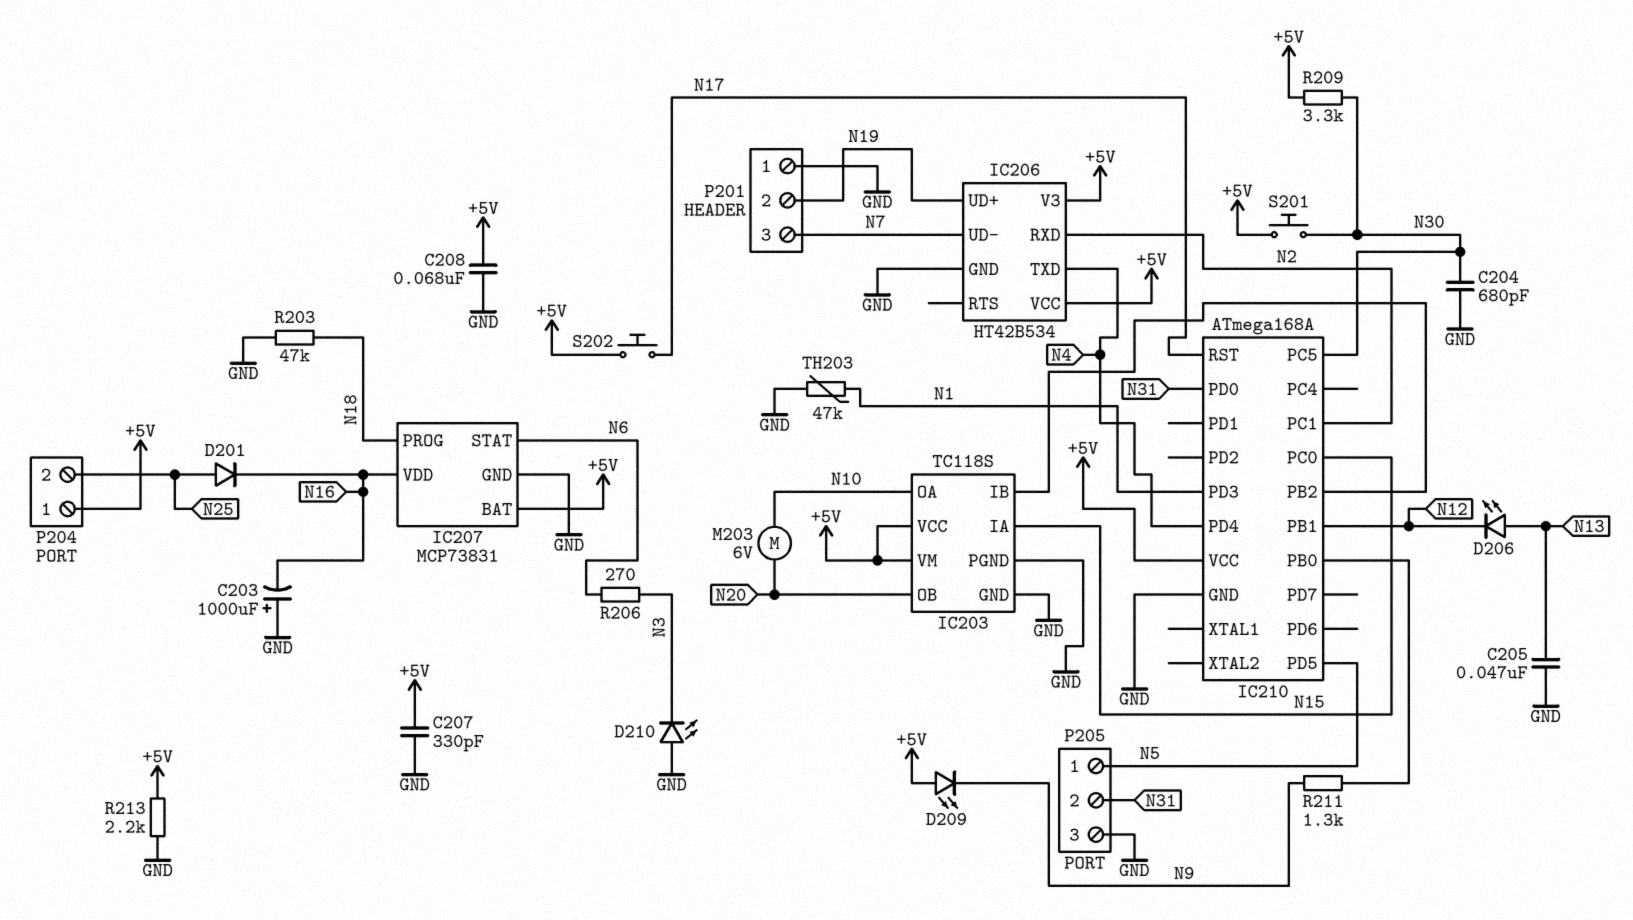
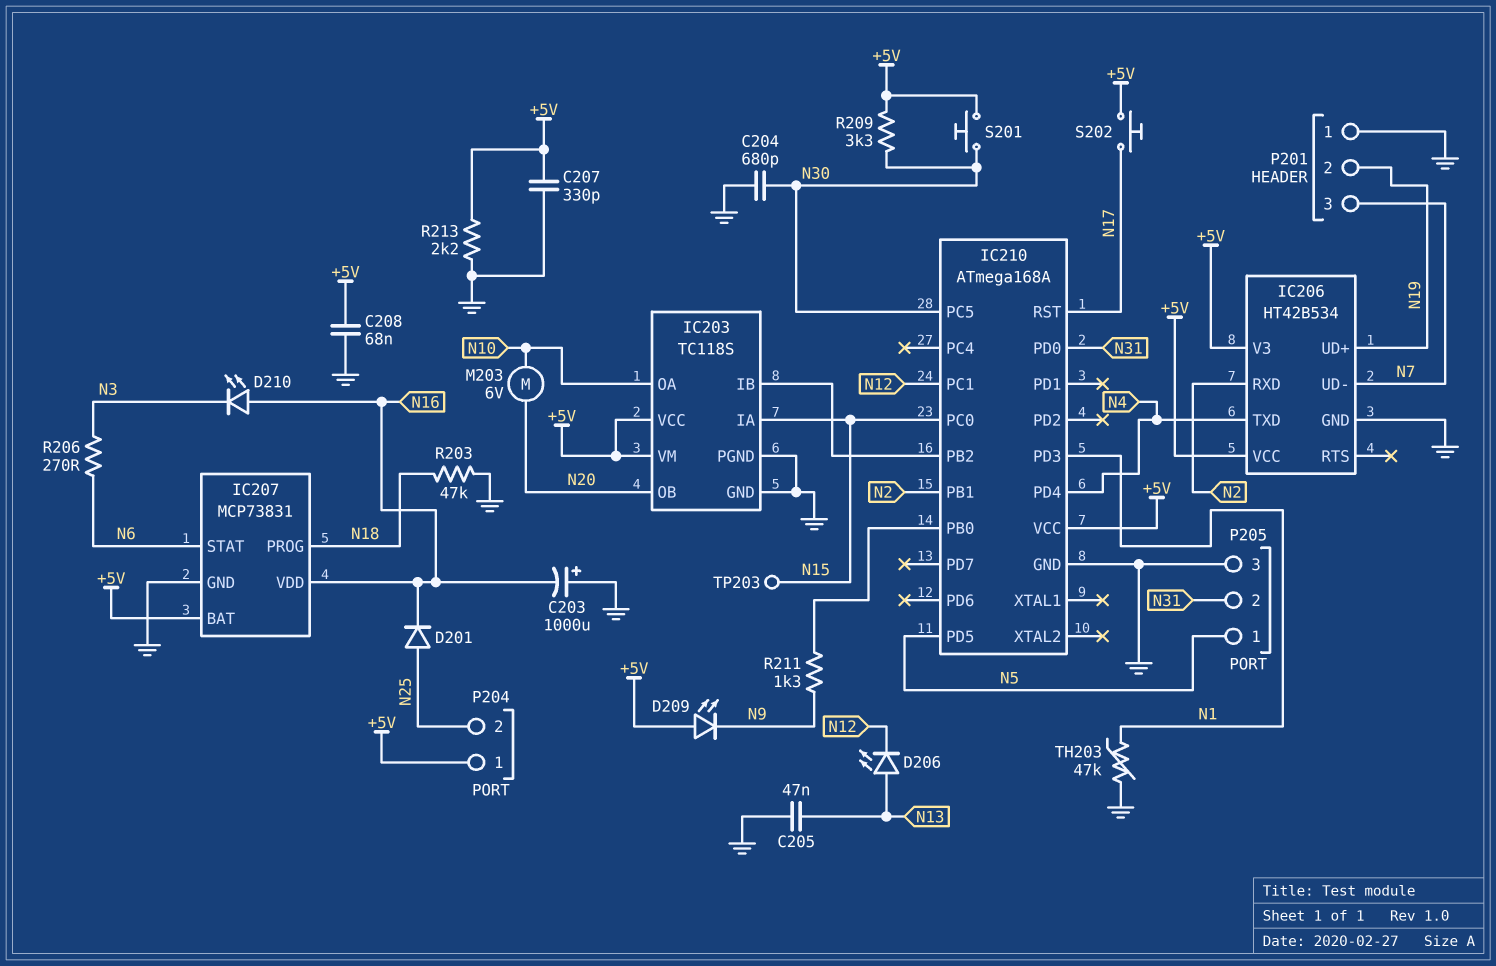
D210: LED (A GND, K N3) -> LED (A N16, K N3)
IC210 pin PB1: N12 -> N2
IC210 pin PC1: N2 -> N12
TP203: none -> test point (N15)

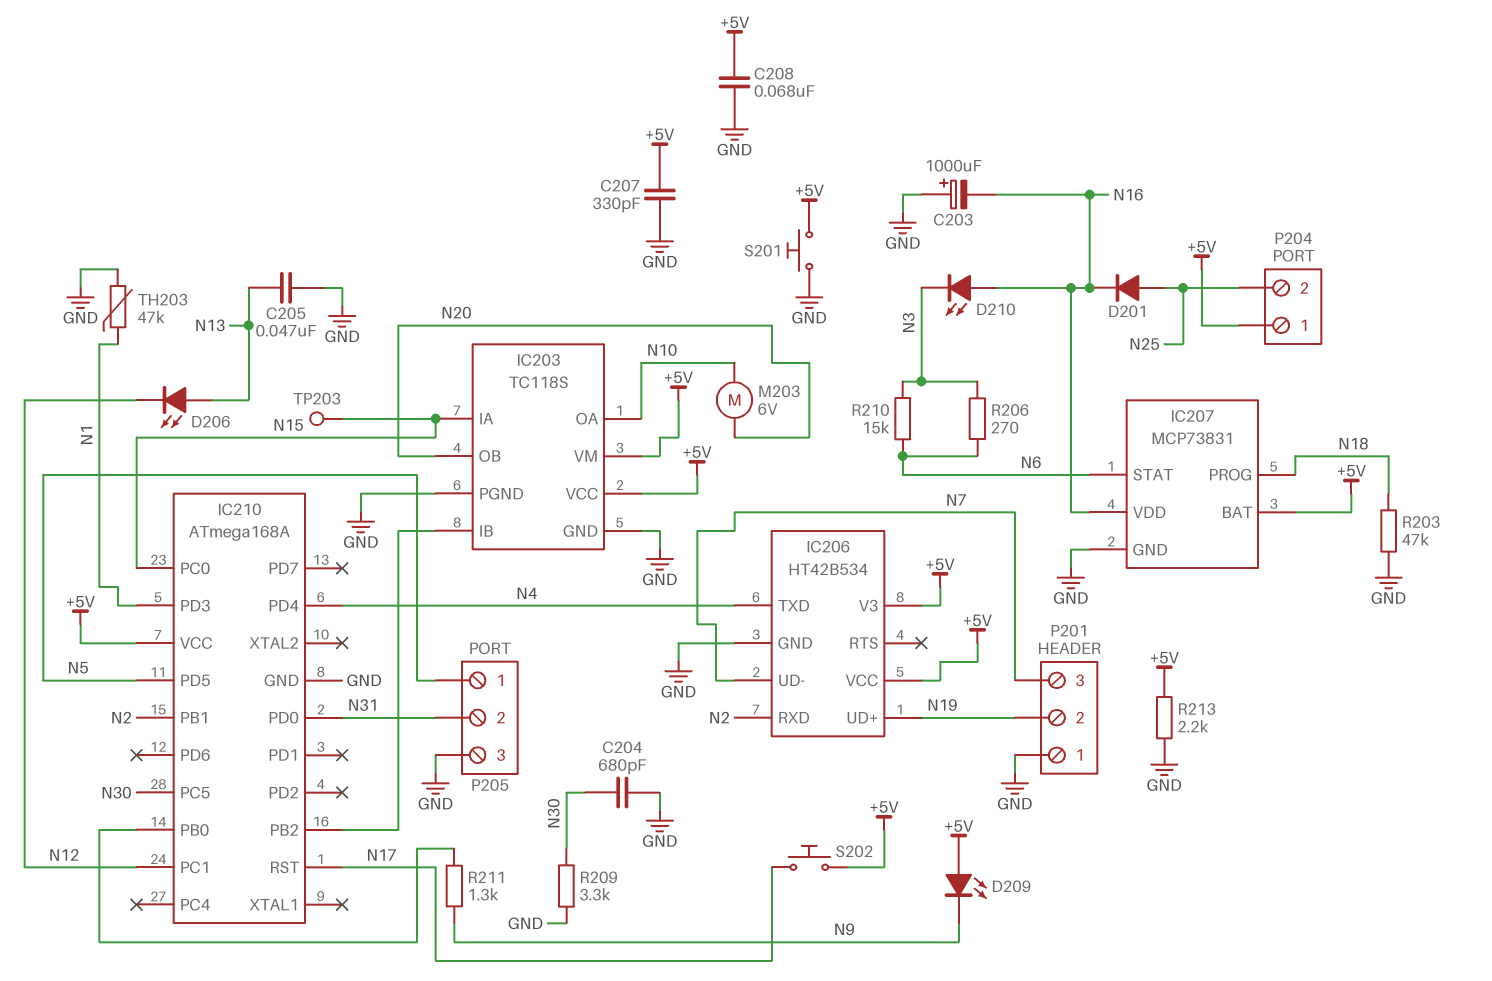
R209: 3.3k (+5V, N30) -> 3.3k (GND, N30)
R210: none -> 15k (N3, N6)
S201: button (+5V, N30) -> button (+5V, GND)

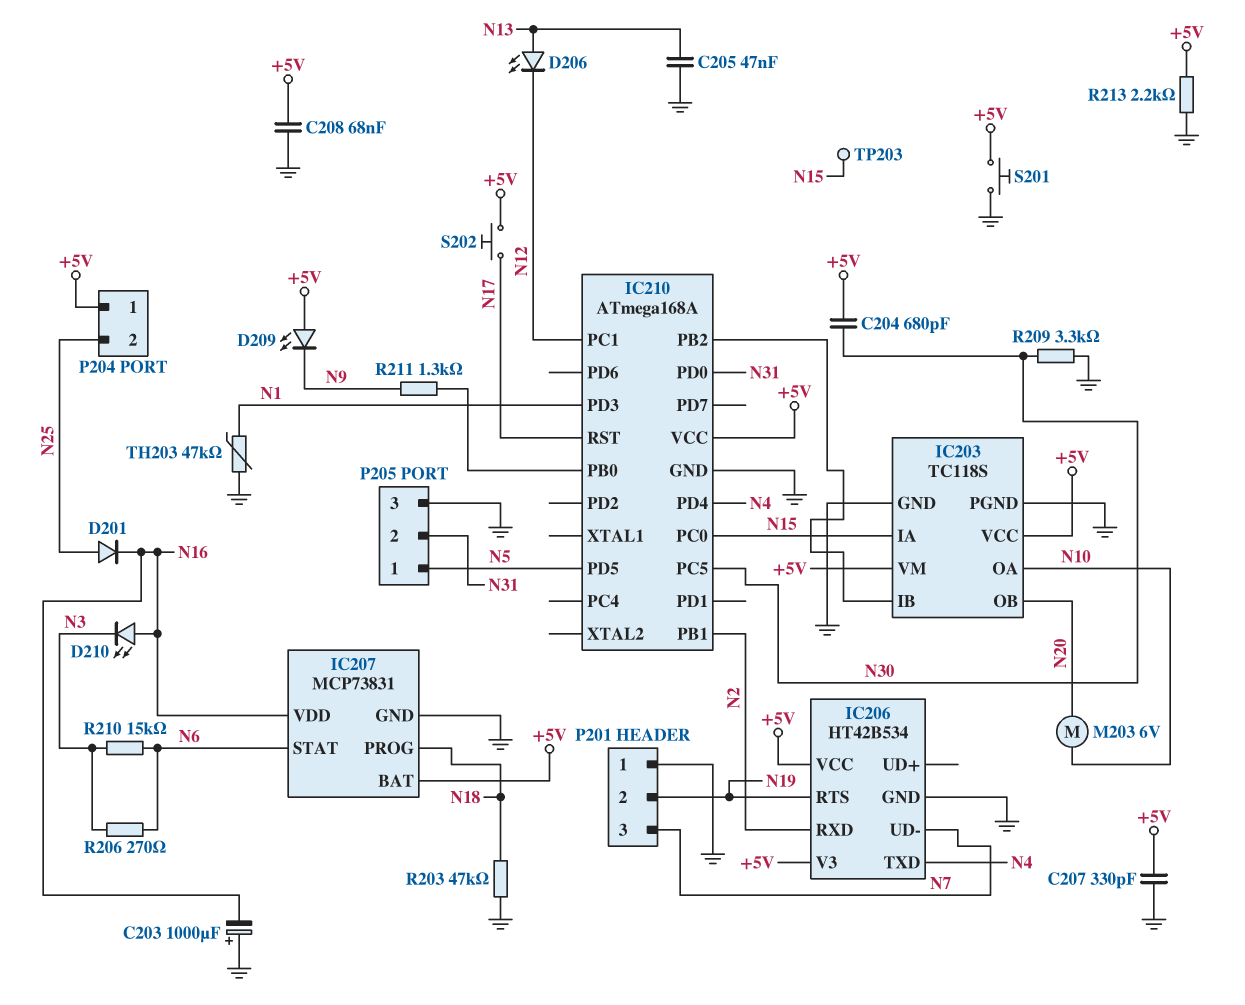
C204: 680pF (GND, N30) -> 680pF (+5V, N30)
IC206 pin RTS: none -> N19
IC206 pin UD+: N19 -> none

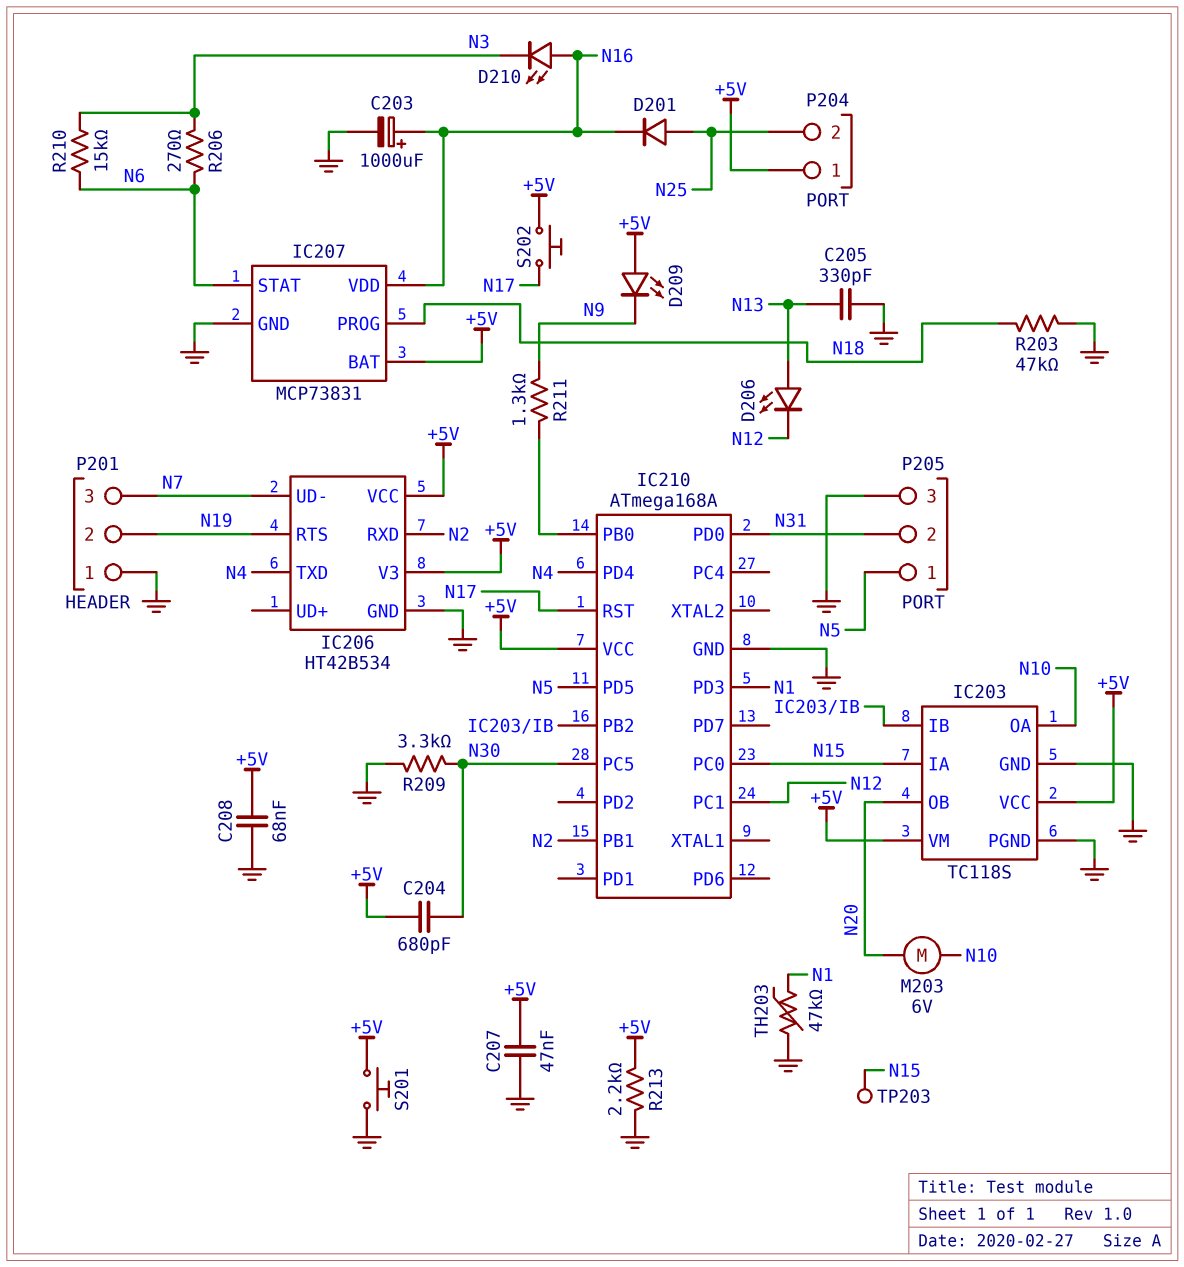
C203: 1000uF (plus GND, minus N16) -> 1000uF (plus N16, minus GND)
C205: 47nF (GND, N13) -> 330pF (GND, N13)
C207: 330pF (+5V, GND) -> 47nF (+5V, GND)

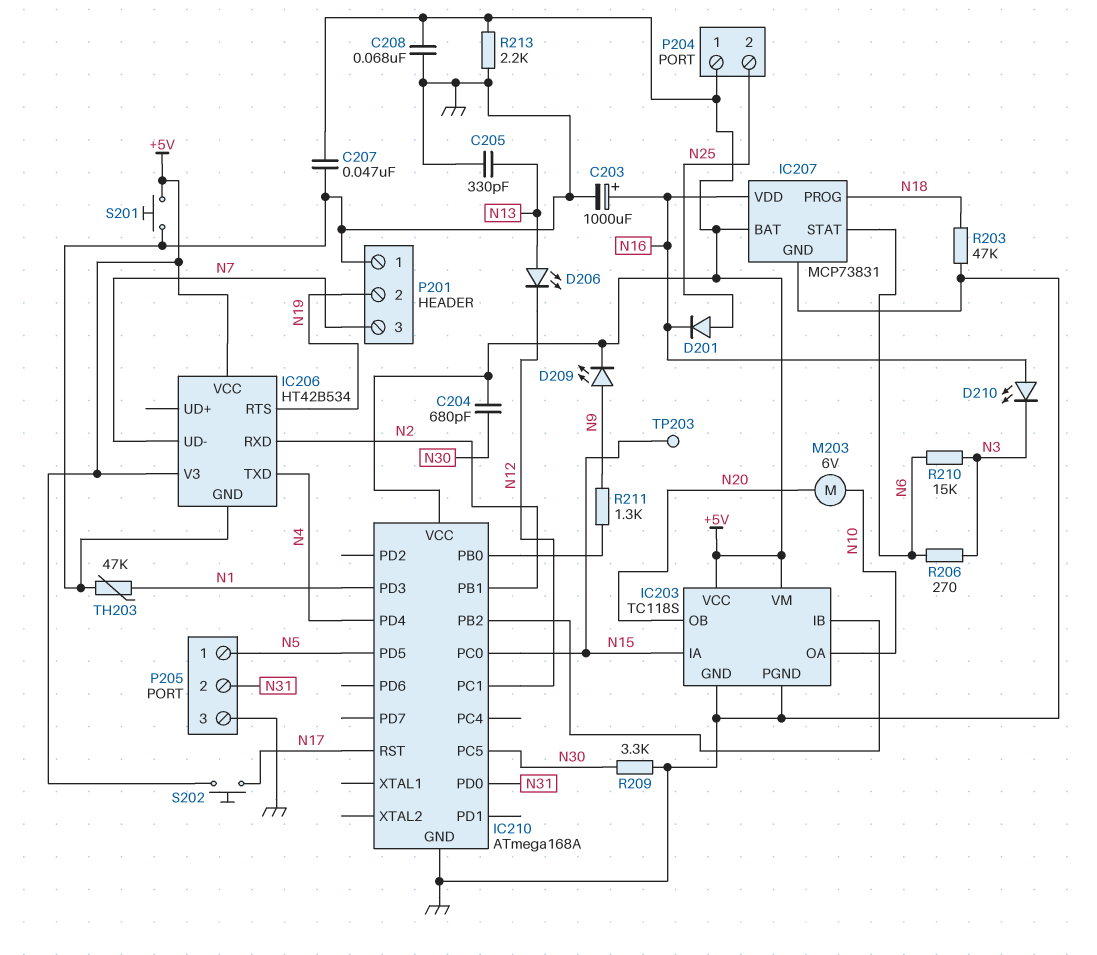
D209: LED (A +5V, K N9) -> LED (A N9, K +5V)

